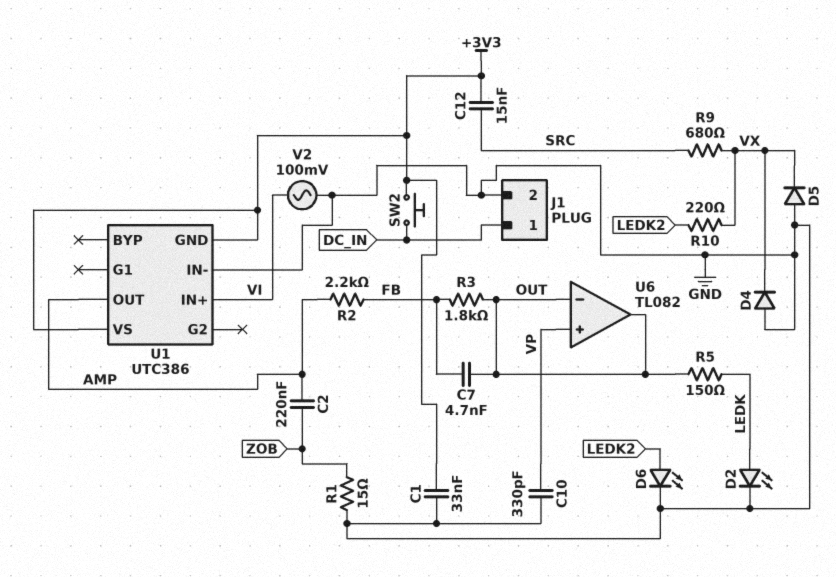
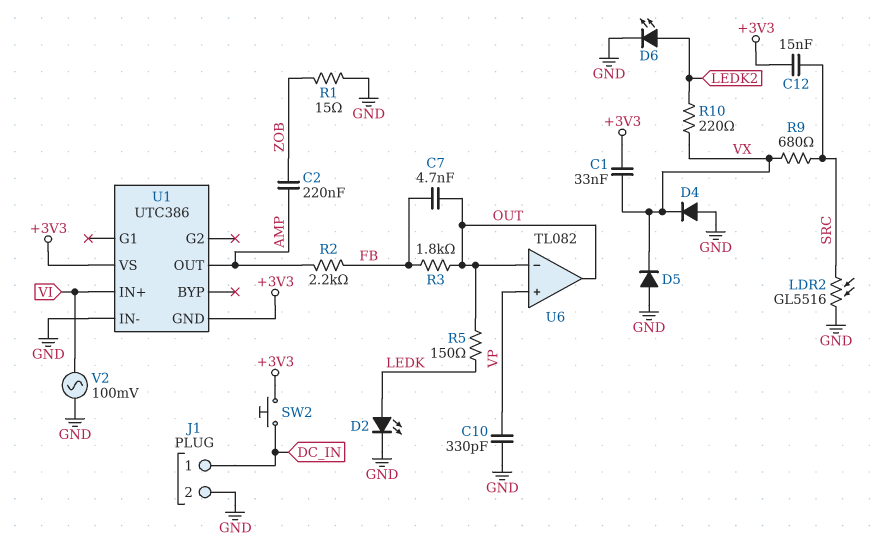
C1: 33nF (+3V3, GND) -> 33nF (+3V3, VX)
LDR2: none -> GL5516 (GND, SRC)

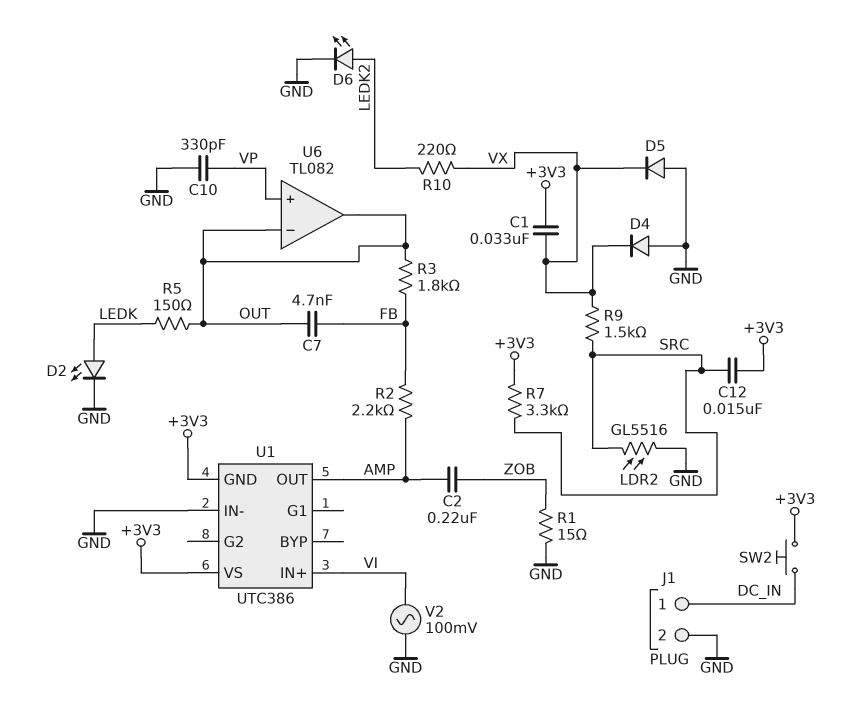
R7: none -> 3.3k (+3V3, SRC)
R9: 680 (SRC, VX) -> 1.5k (SRC, VX)

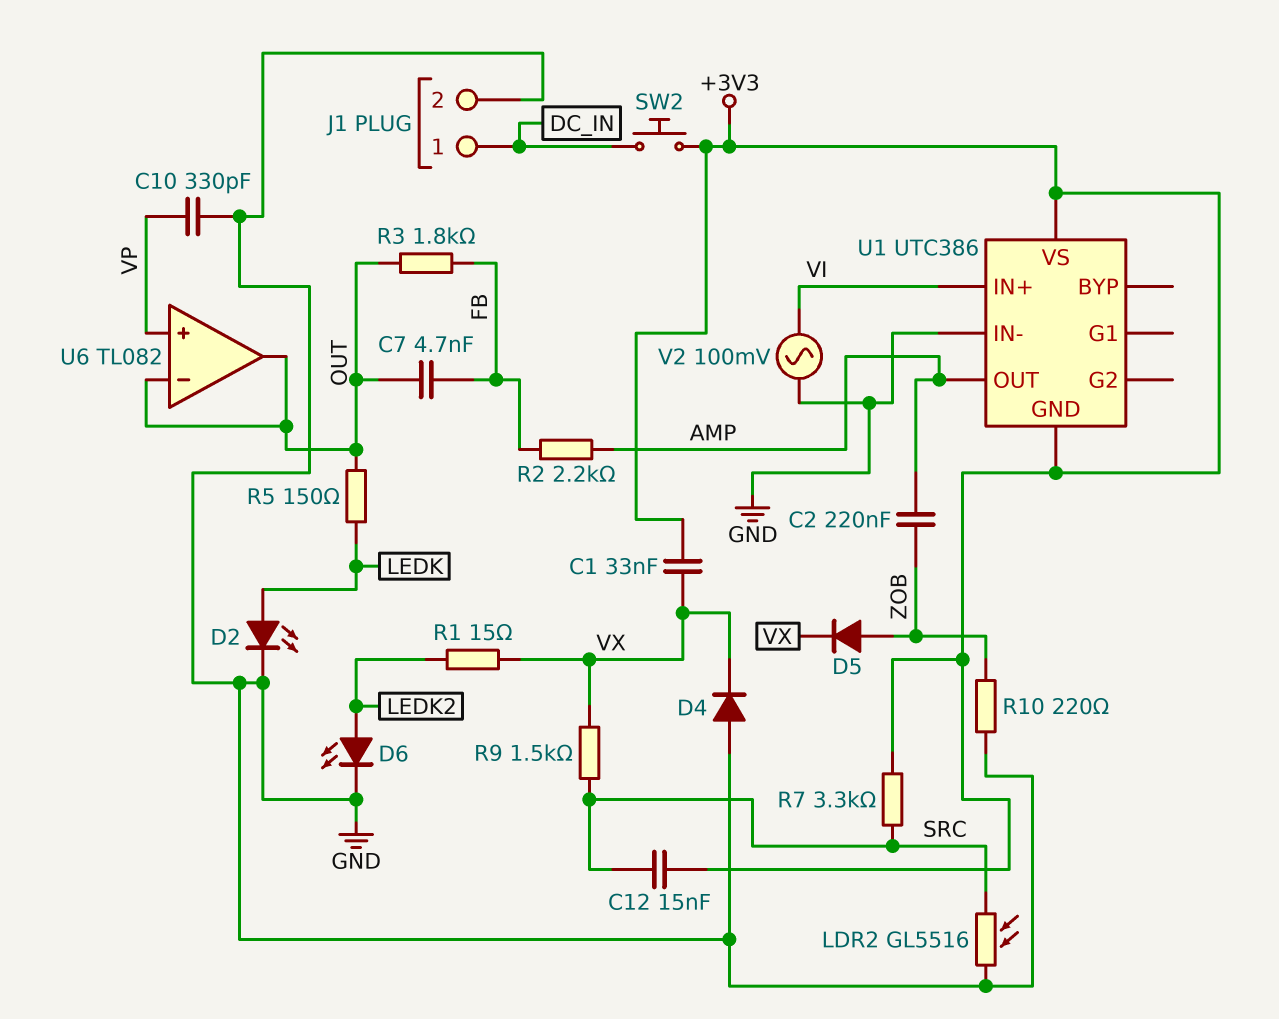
D5: diode (A GND, K VX) -> diode (A ZOB, K VX)
R1: 15 (GND, ZOB) -> 15 (LEDK2, VX)
R10: 220 (LEDK2, VX) -> 220 (GND, ZOB)

